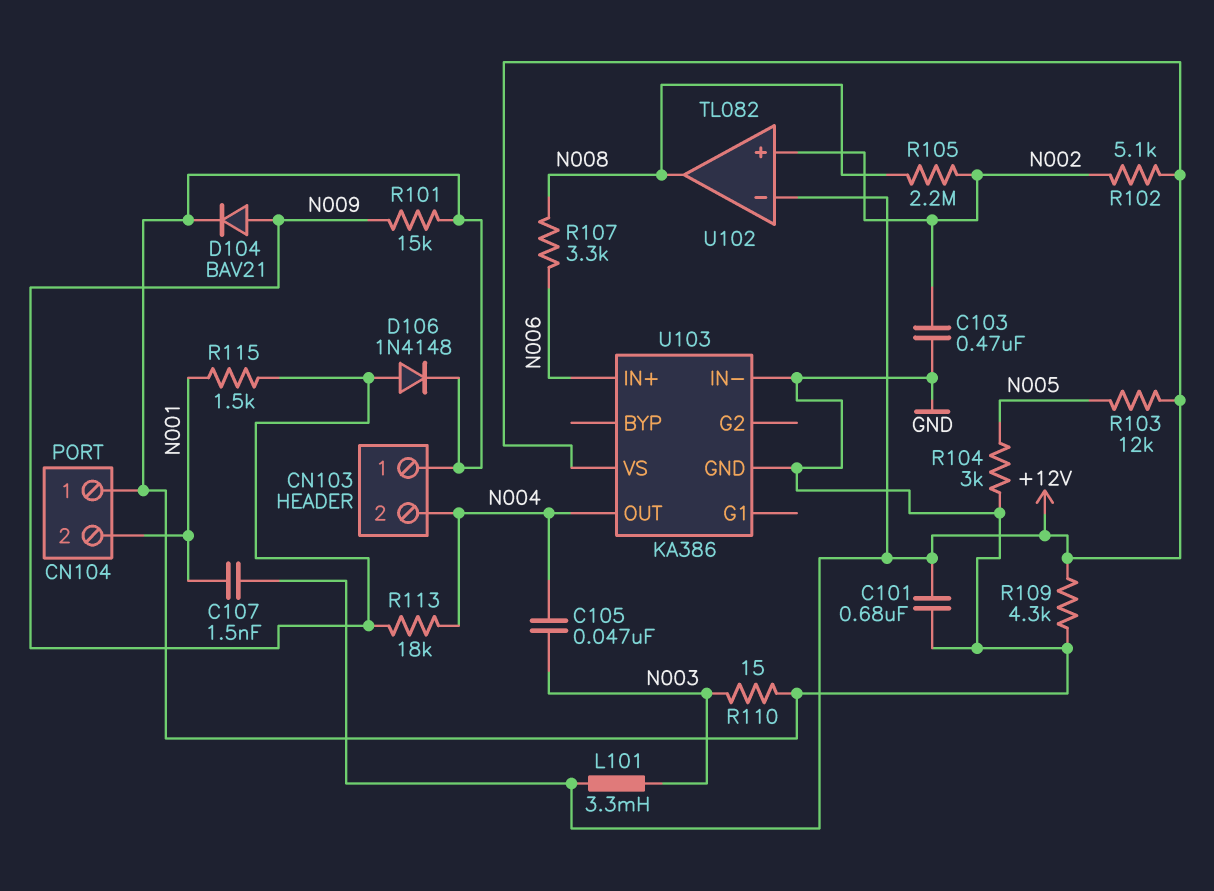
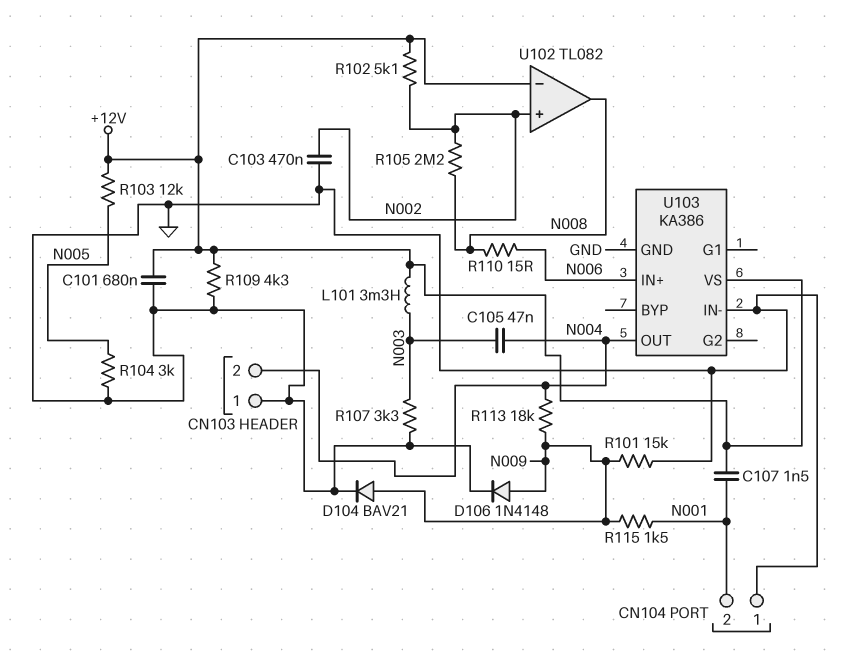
R107: 3.3k (N006, N008) -> 3.3k (GND, N003)
R110: 15 (GND, N003) -> 15 (N006, N008)

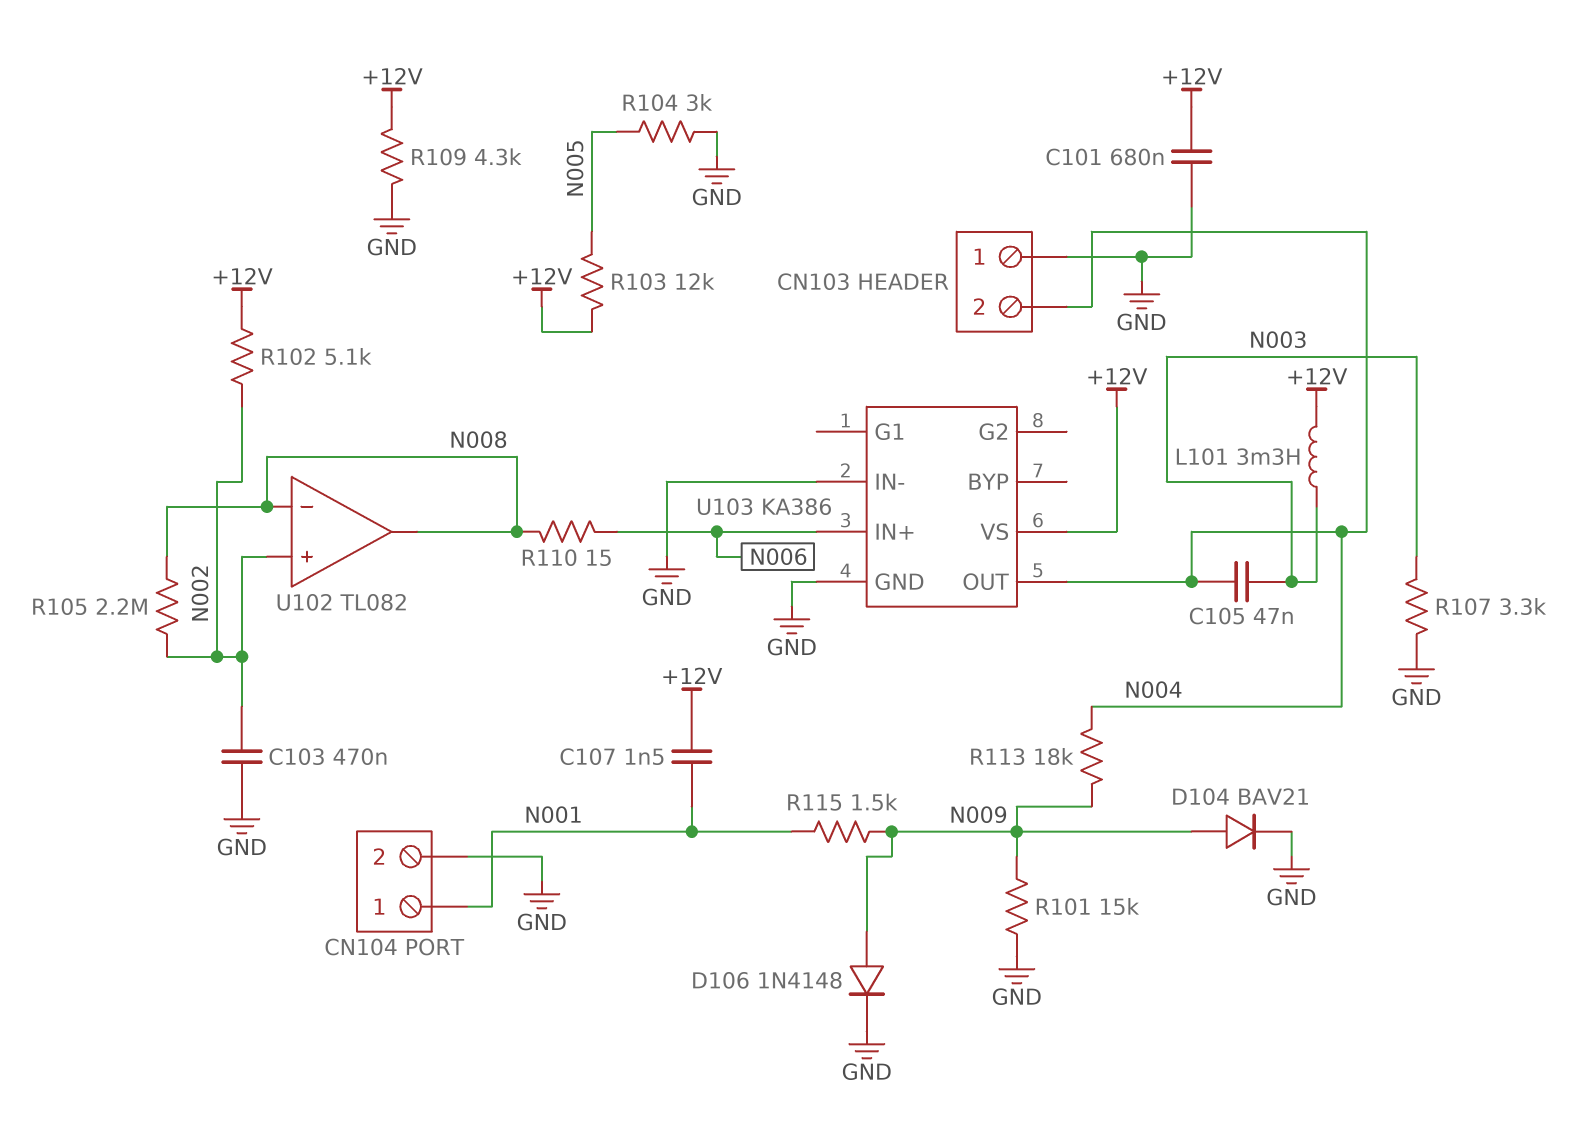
CN104 pin 1: GND -> N001
CN104 pin 2: N001 -> GND
U102 pin in-: +12V -> N008

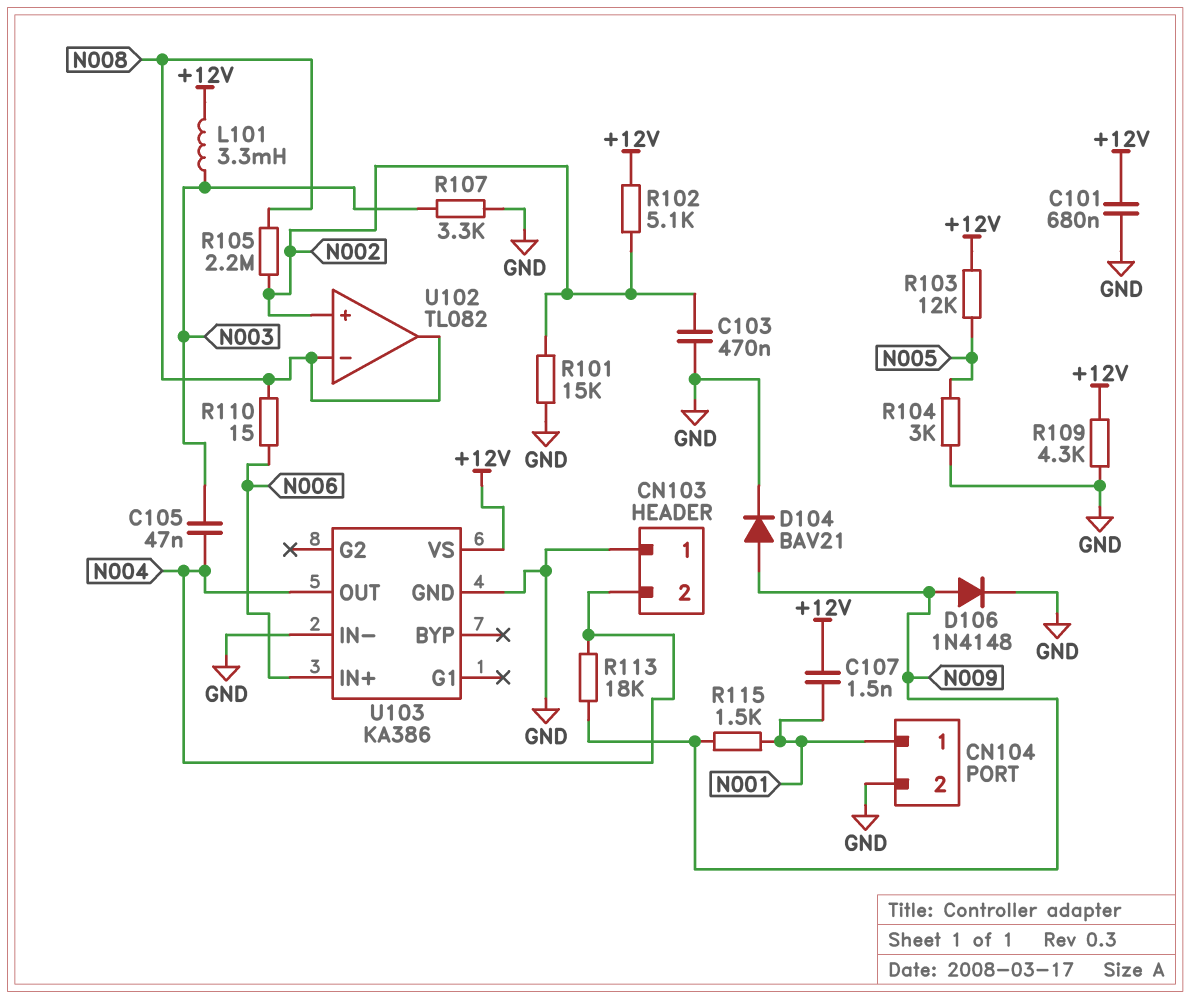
R101: 15k (GND, N009) -> 15k (GND, N002)

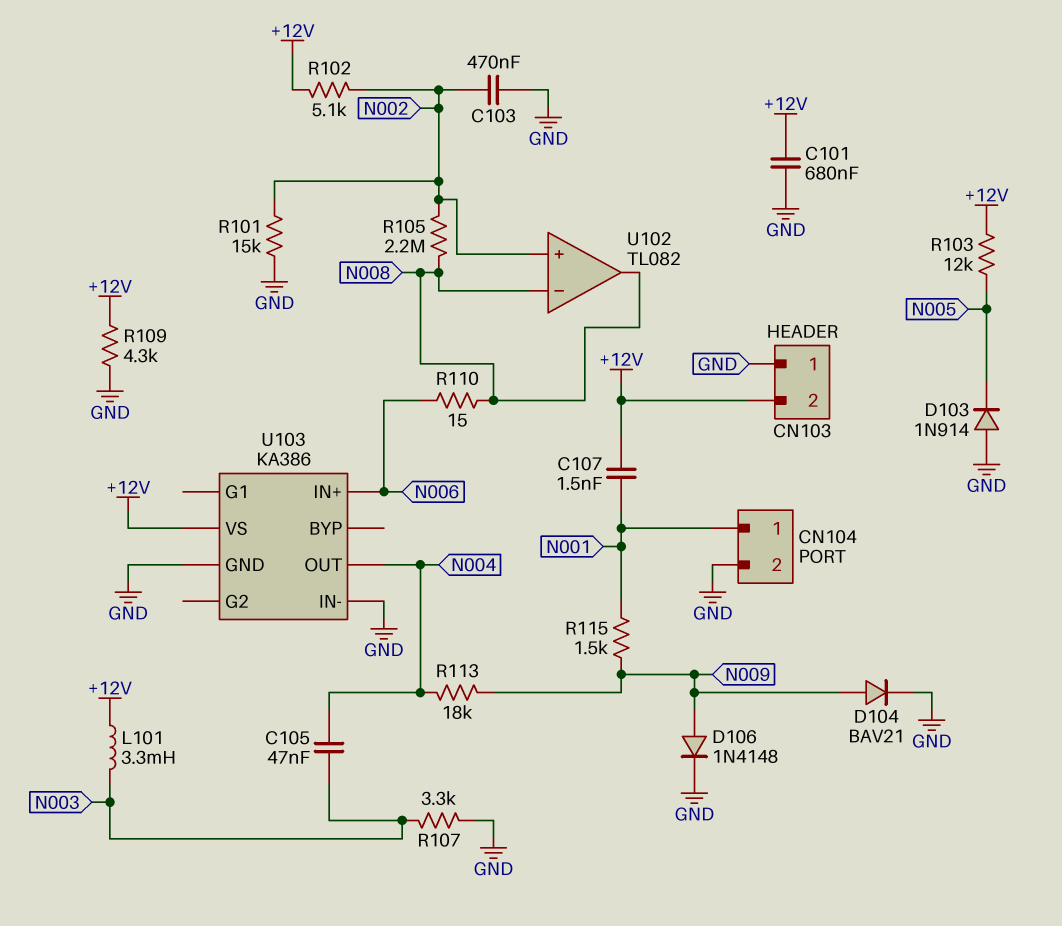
CN103 pin 2: N004 -> +12V
D103: none -> diode 1N914 (A GND, K N005)
R104: 3k (GND, N005) -> none

